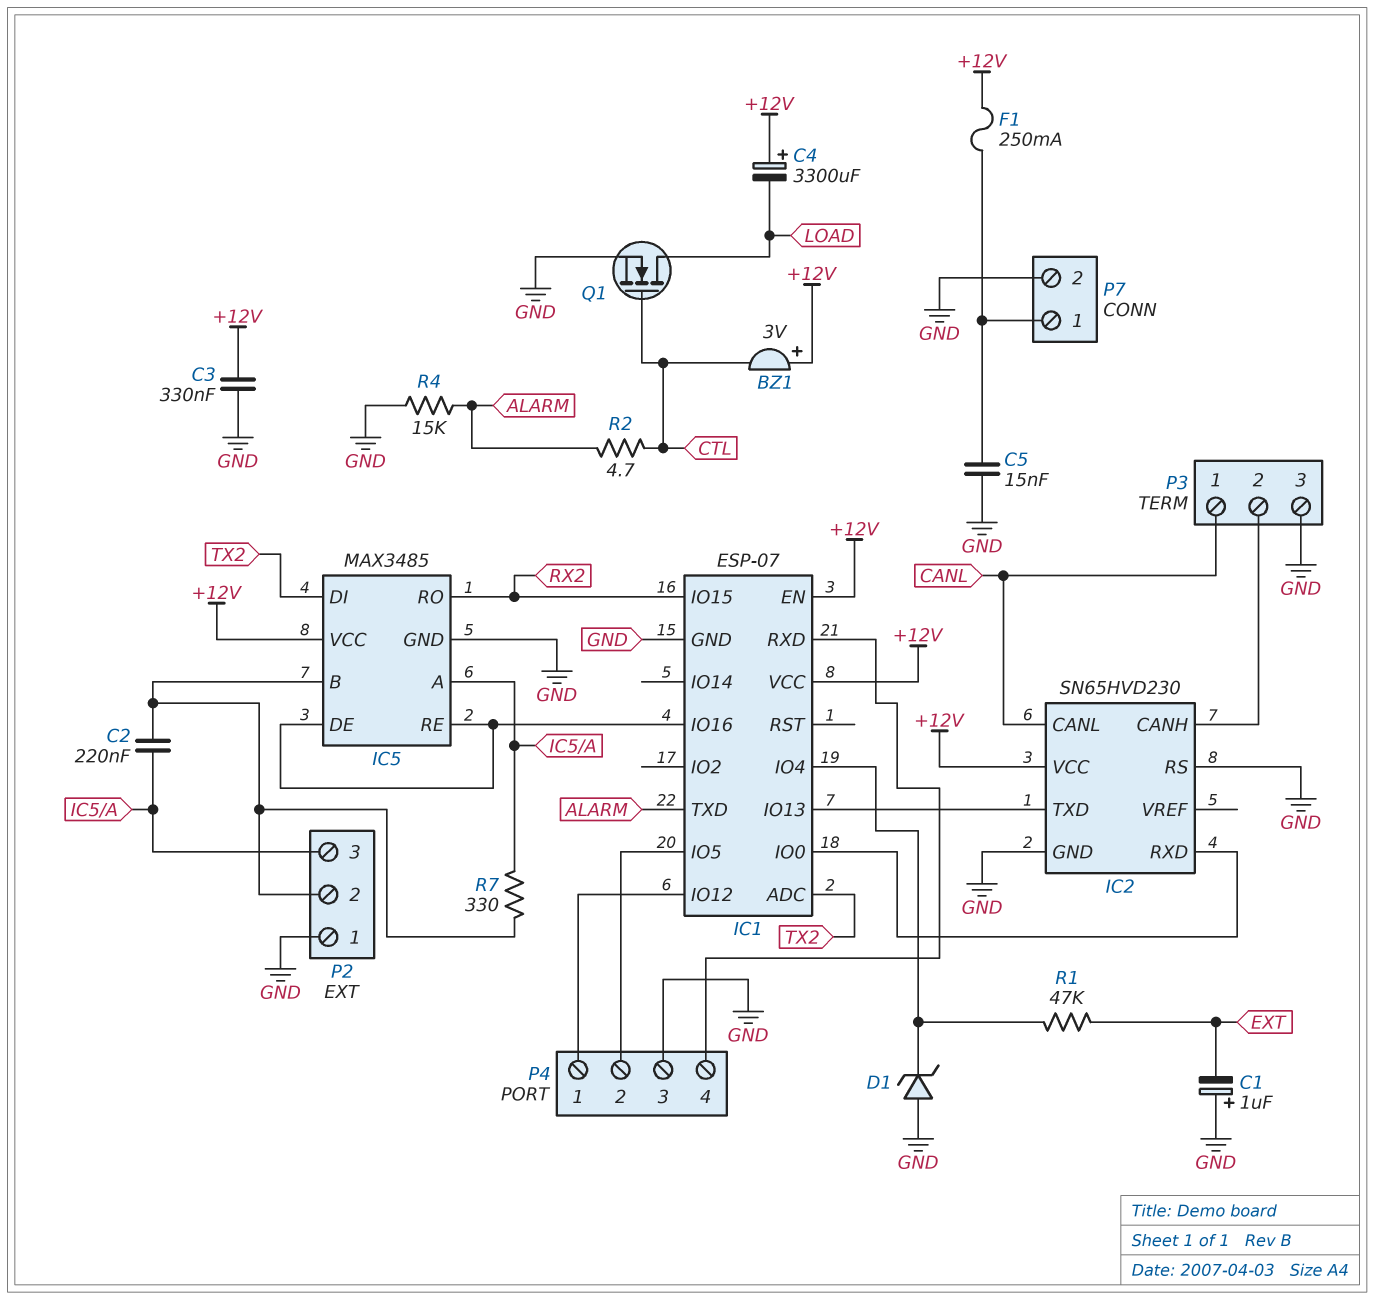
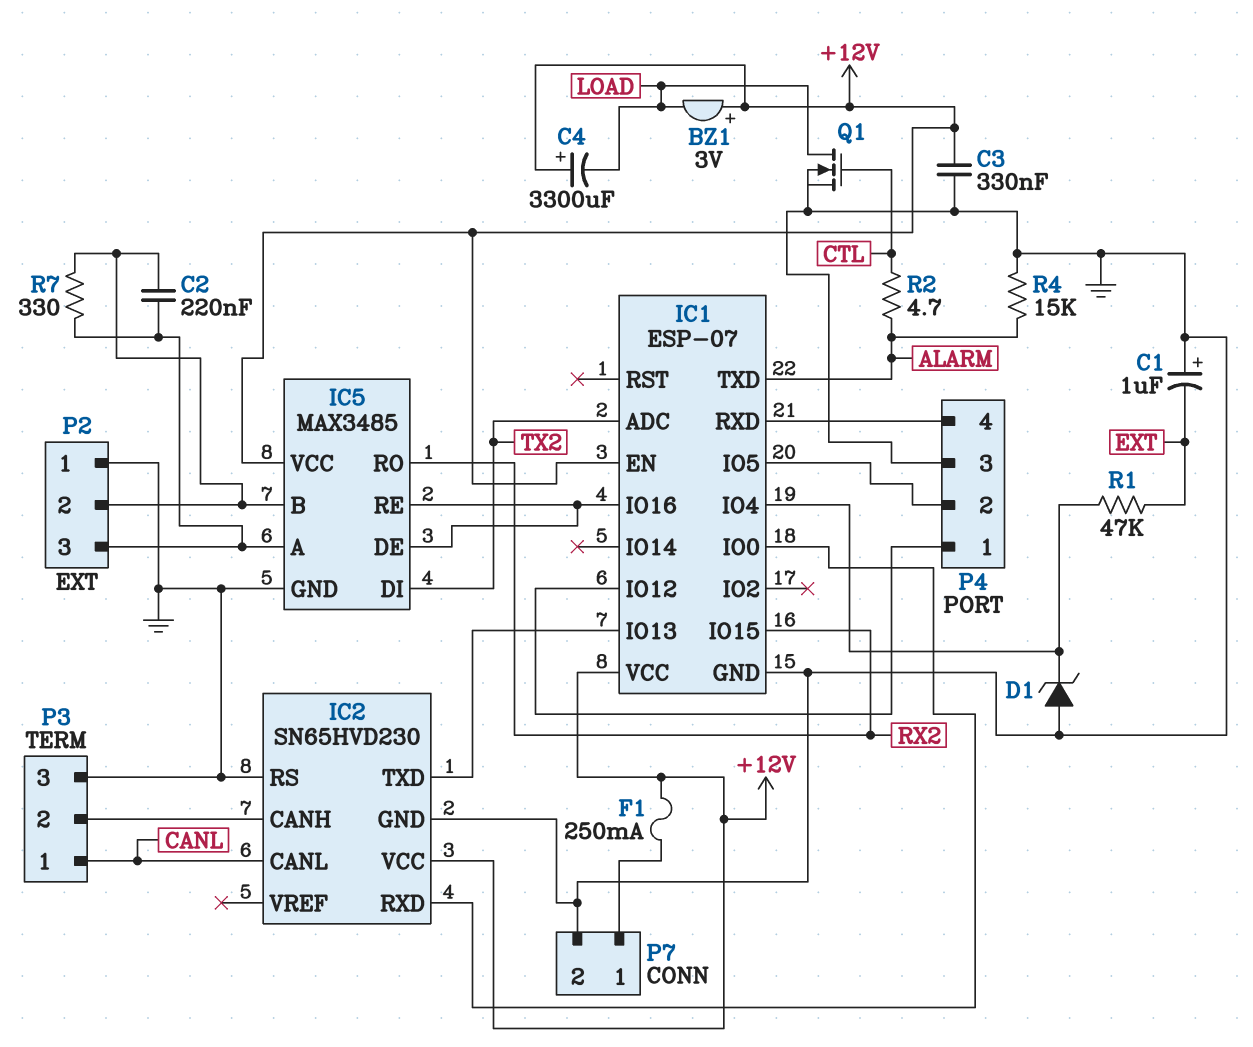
BZ1: buzzer 3V (plus +12V, minus CTL) -> buzzer 3V (plus +12V, minus LOAD)
C5: 15nF (GND, P7/1) -> none

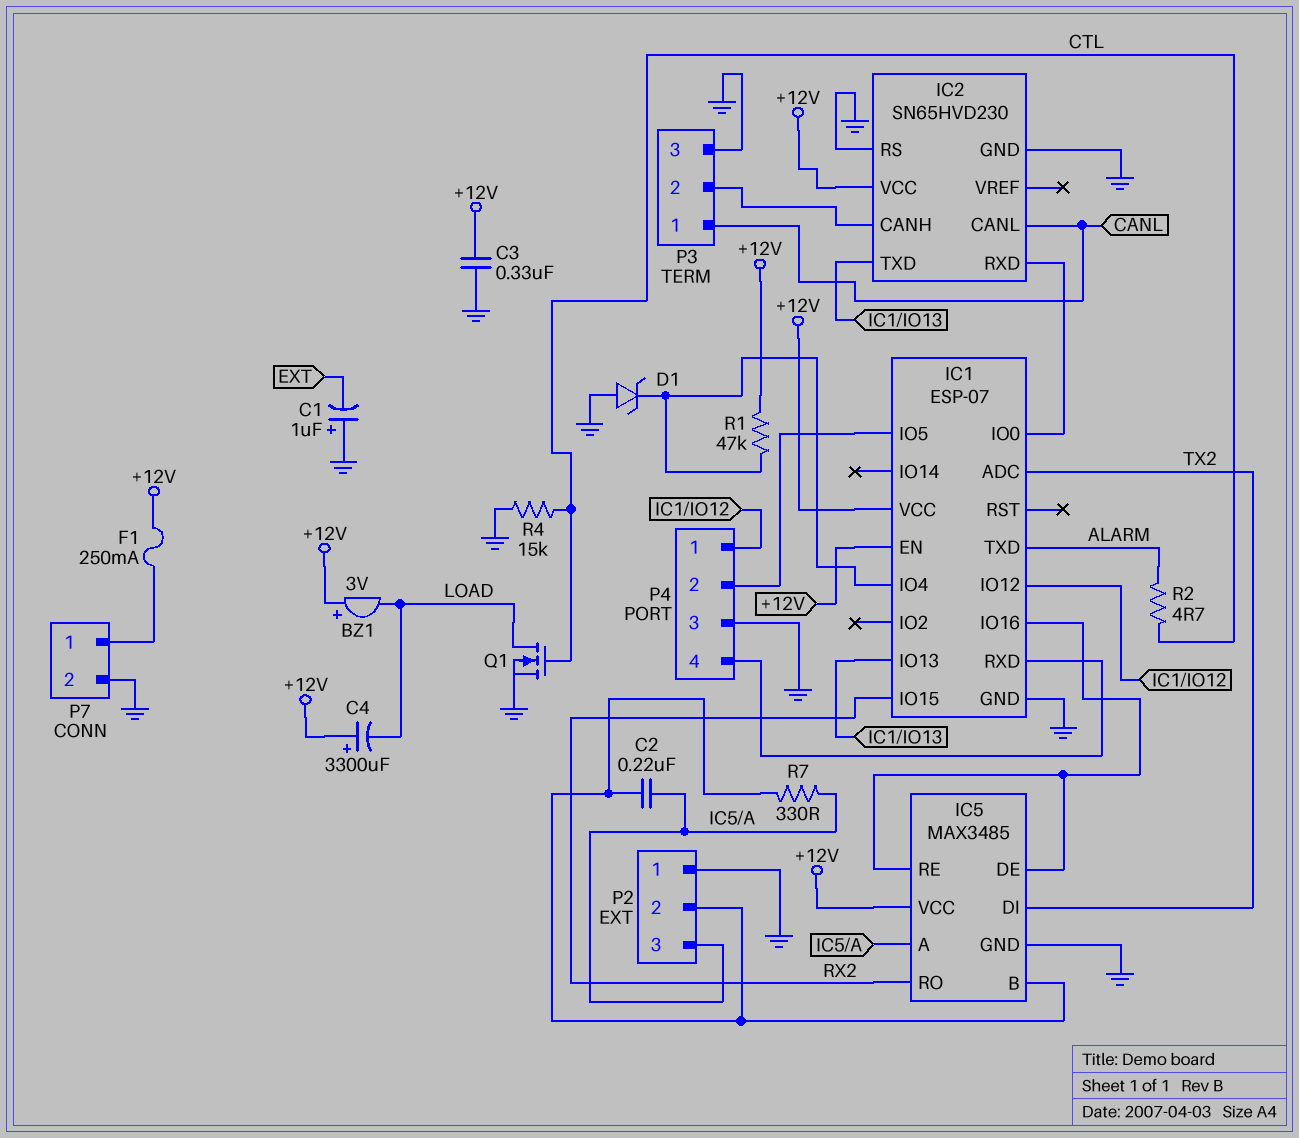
R1: 47k (EXT, IC1/IO4) -> 47k (+12V, IC1/IO4)
R4: 15k (ALARM, GND) -> 15k (CTL, GND)

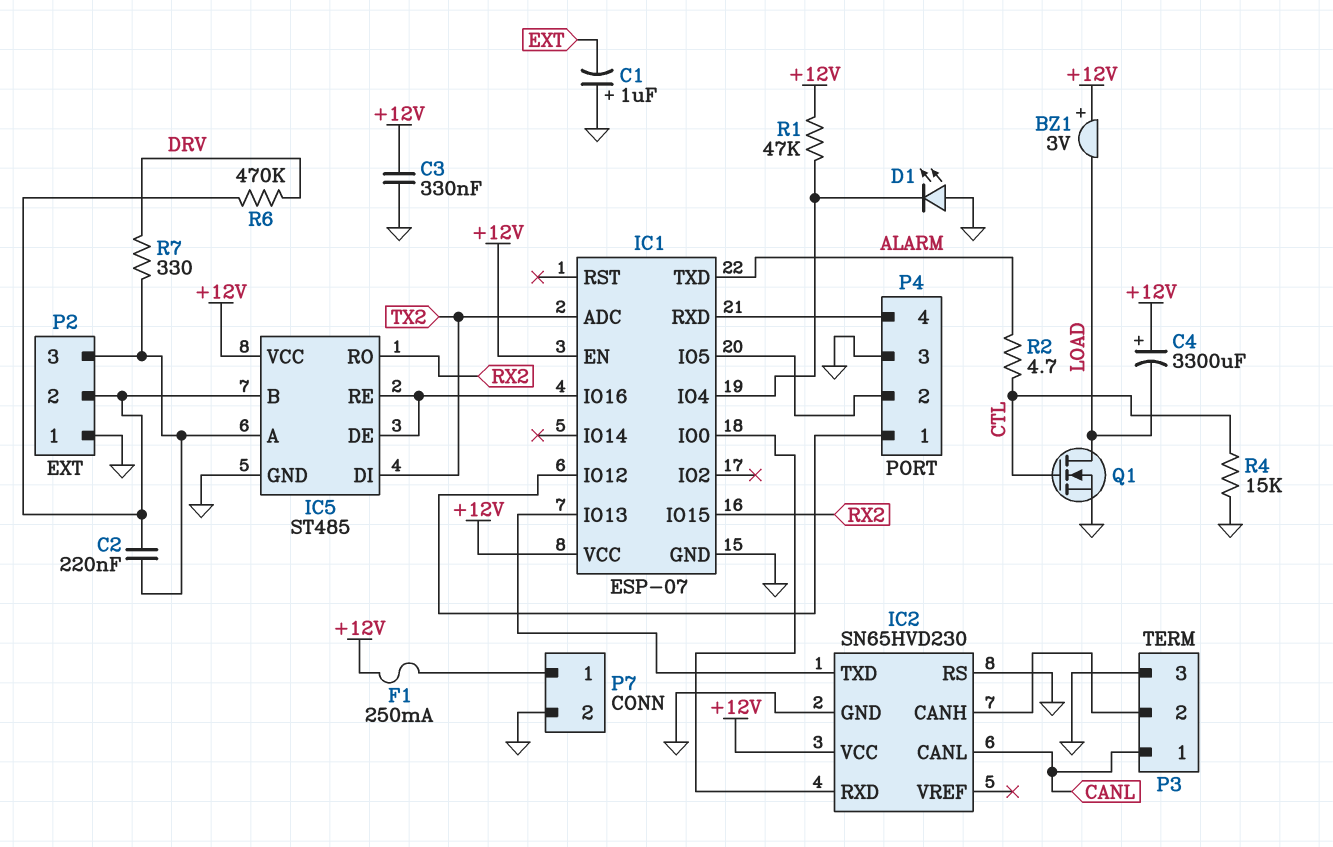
D1: zener (A GND, K IC1/IO4) -> LED (A GND, K IC1/IO4)
IC5: MAX3485 -> ST485
R6: none -> 470k (DRV, IC5/B)
R7: 330 (IC5/A, IC5/B) -> 330 (DRV, IC5/A)

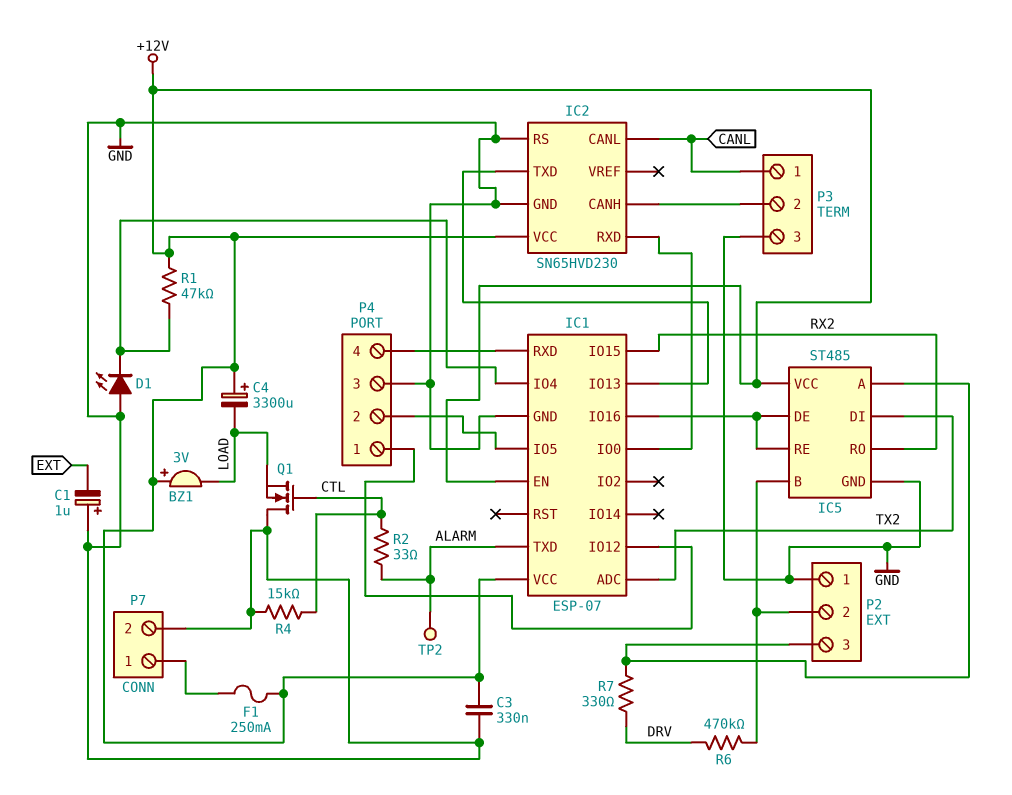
C2: 220nF (IC5/A, IC5/B) -> none
Q1: NMOS (G CTL, D LOAD, S GND) -> NMOS (G CTL, D GND, S LOAD)
R2: 4.7 (ALARM, CTL) -> 33 (ALARM, CTL)
TP2: none -> test point (ALARM)

